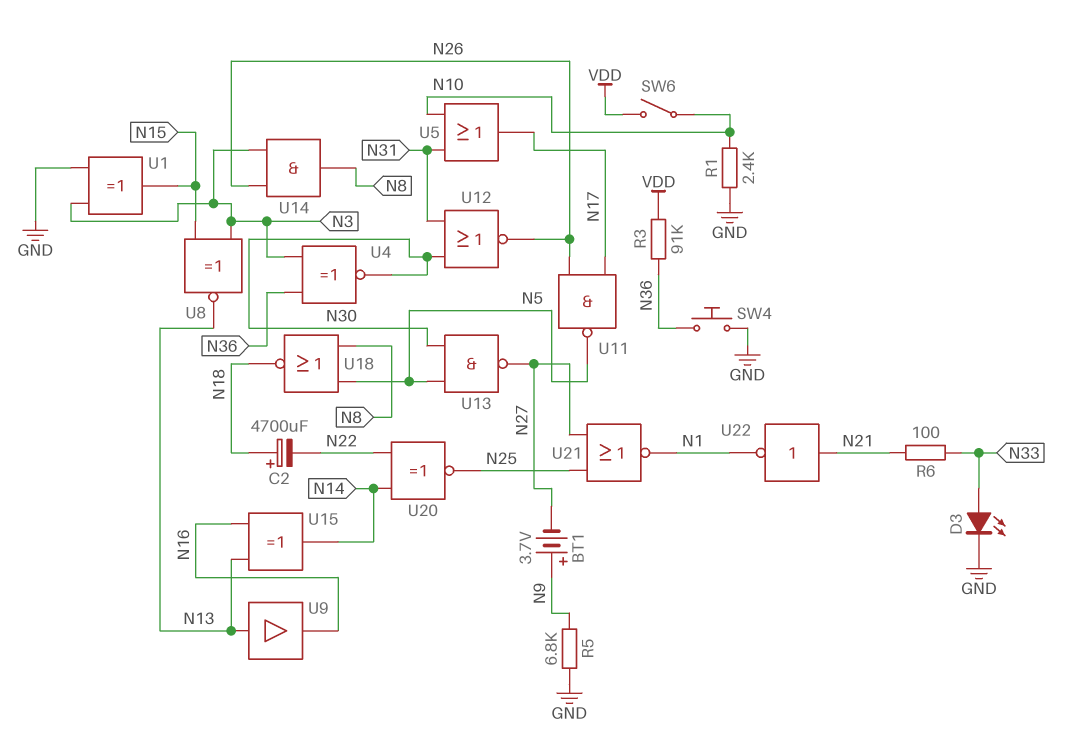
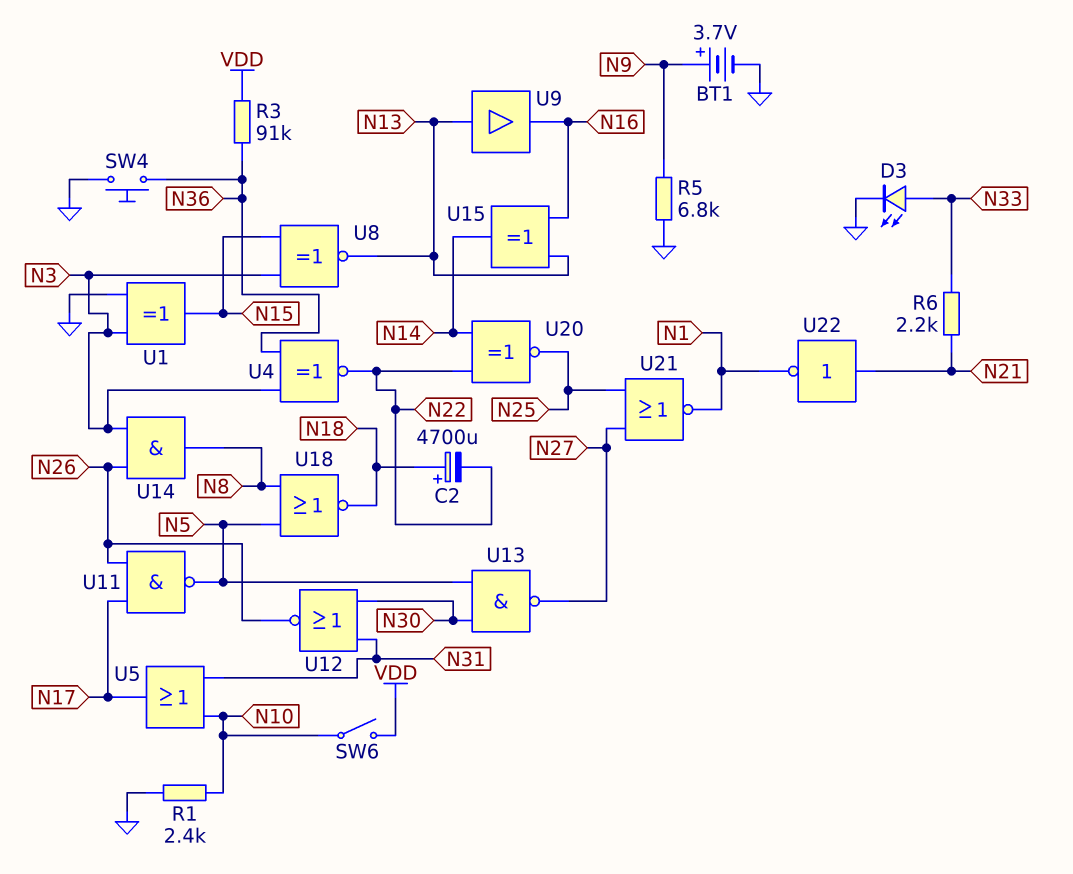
BT1: 3.7V (plus N9, minus N27) -> 3.7V (plus N9, minus GND)
R6: 100 (N21, N33) -> 2.2k (N21, N33)
U4: XNOR (in N3, in N36, out N30) -> XNOR (in N3, in N36, out N22)

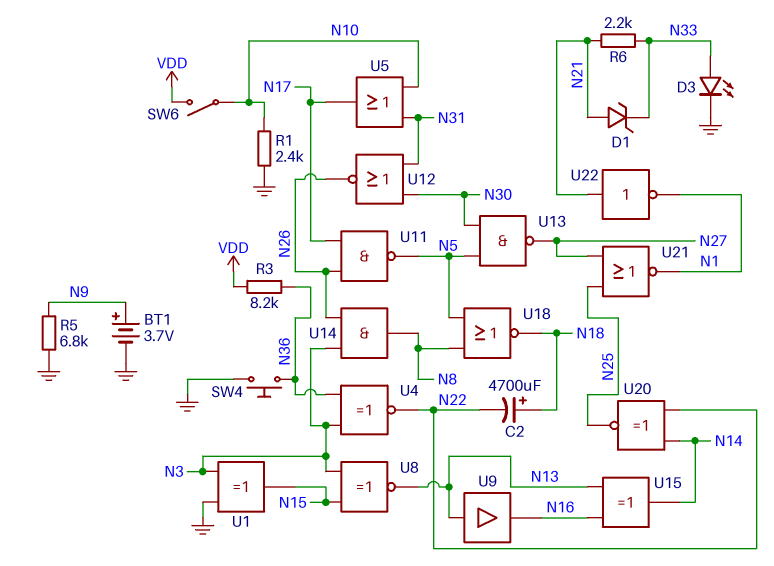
D1: none -> zener (A N21, K N33)
R3: 91k (N36, VDD) -> 8.2k (N36, VDD)

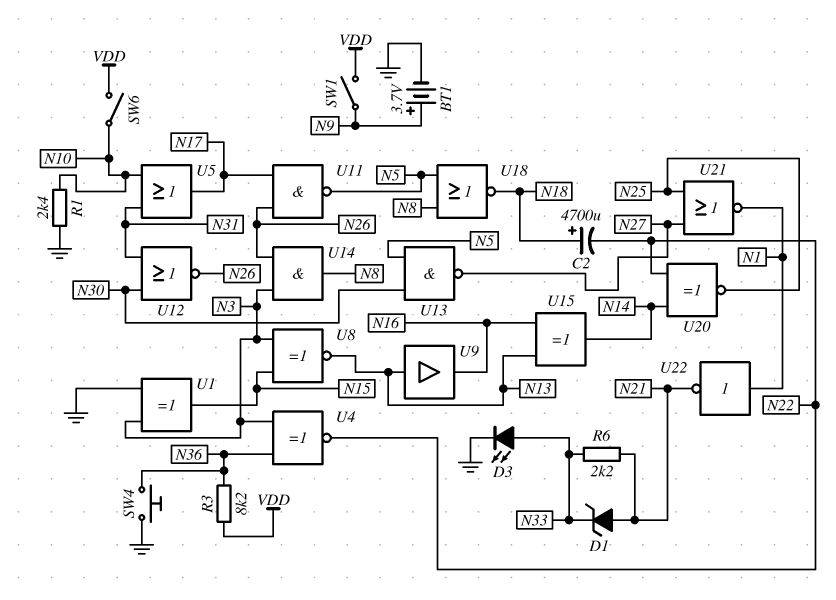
R5: 6.8k (GND, N9) -> none
SW1: none -> switch (N9, VDD)
U22: NOT (in N21, out N1) -> NOT (in N1, out N21)

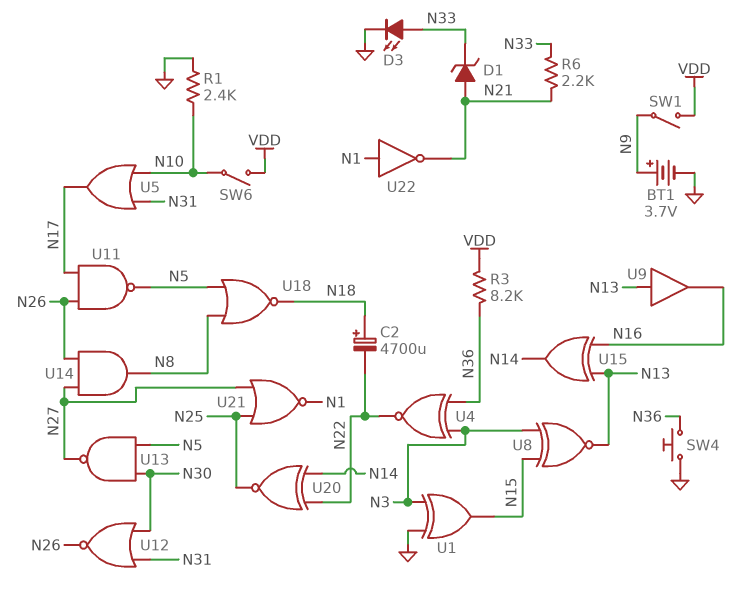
U14: AND (in N3, in N26, out N8) -> AND (in N26, in N27, out N8)

